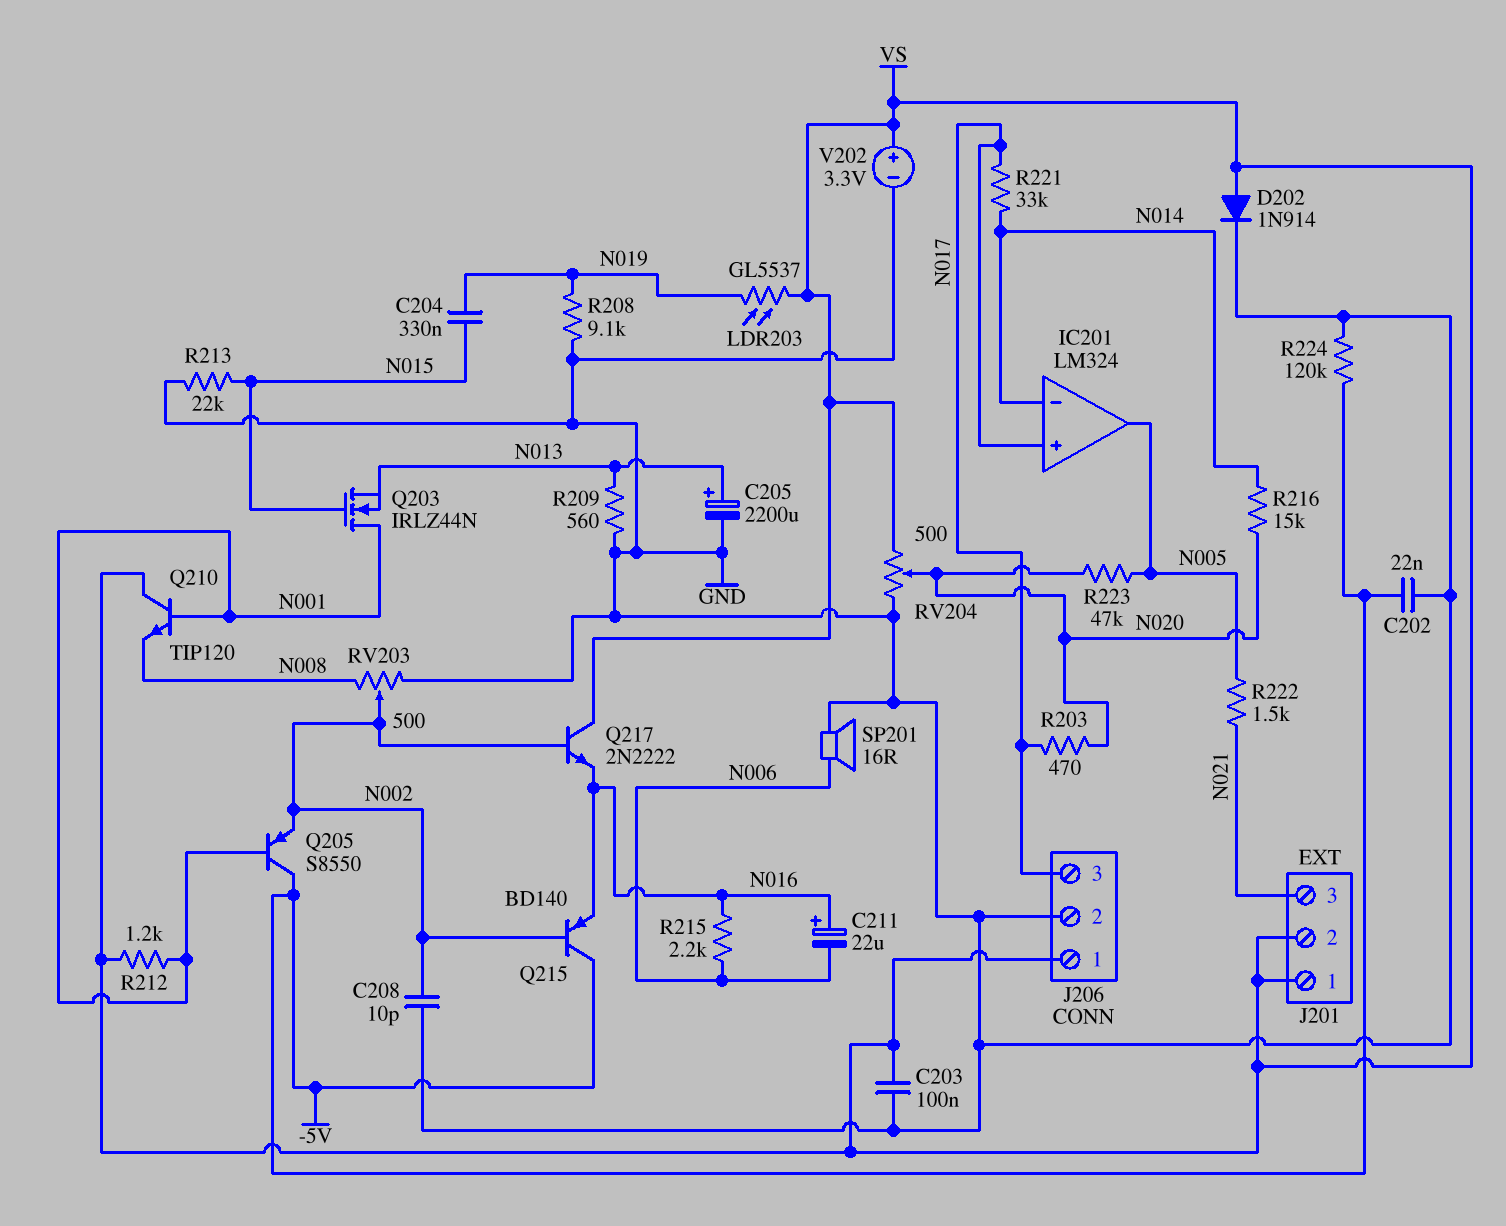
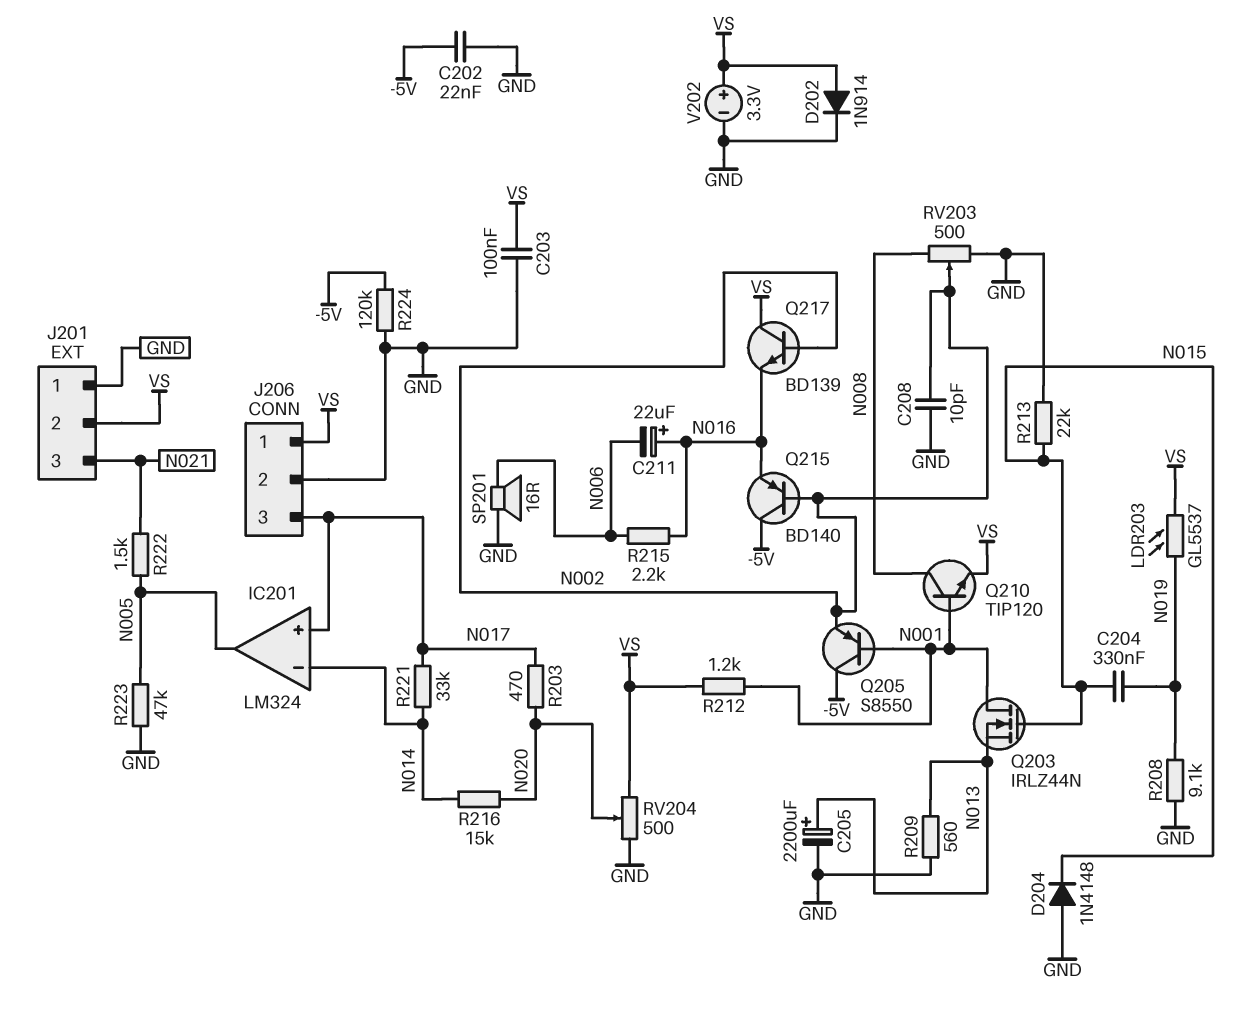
D204: none -> diode 1N4148 (A GND, K N015)
J201 pin 1: VS -> GND
Q210: NPN TIP120 (B N001, C VS, E N008) -> NPN TIP120 (B N001, C N008, E VS)
Q217: NPN 2N2222 (B N002, C VS, E N016) -> NPN BD139 (B N002, C VS, E N016)
R223: 47k (N005, N020) -> 47k (GND, N005)

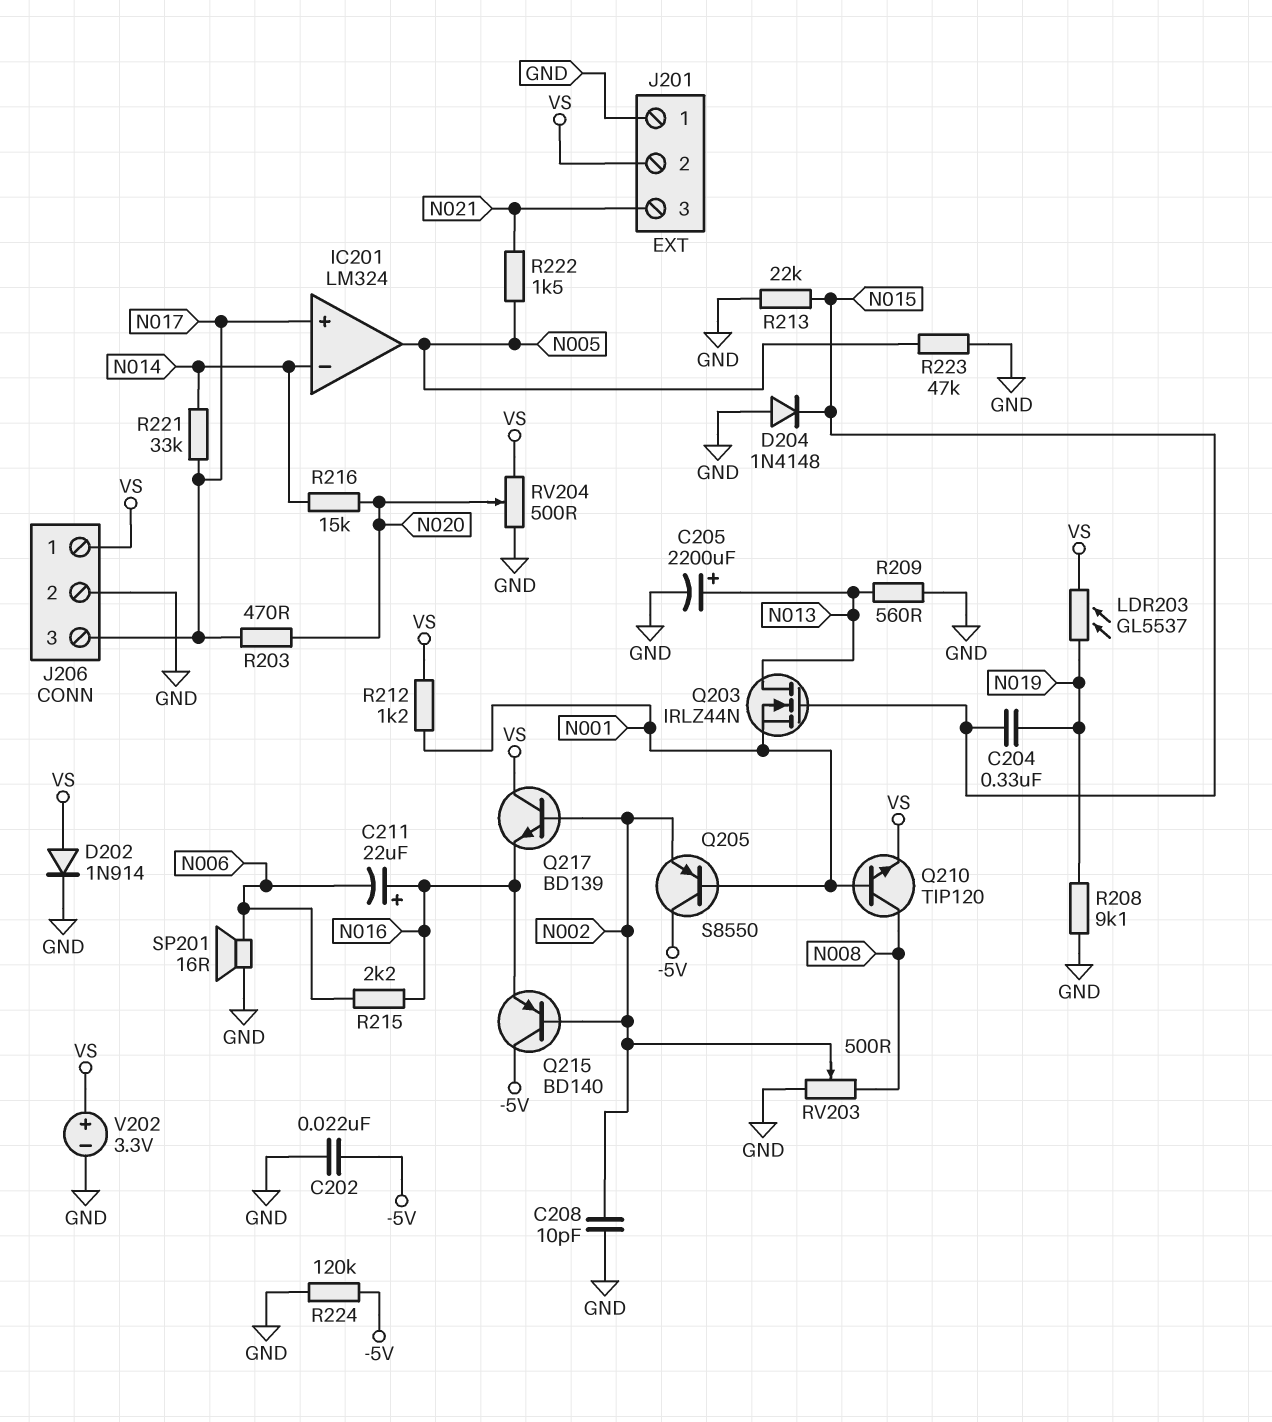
C203: 100nF (GND, VS) -> none
Q203: NMOS IRLZ44N (G N015, D N001, S N013) -> NMOS IRLZ44N (G N015, D N013, S N001)

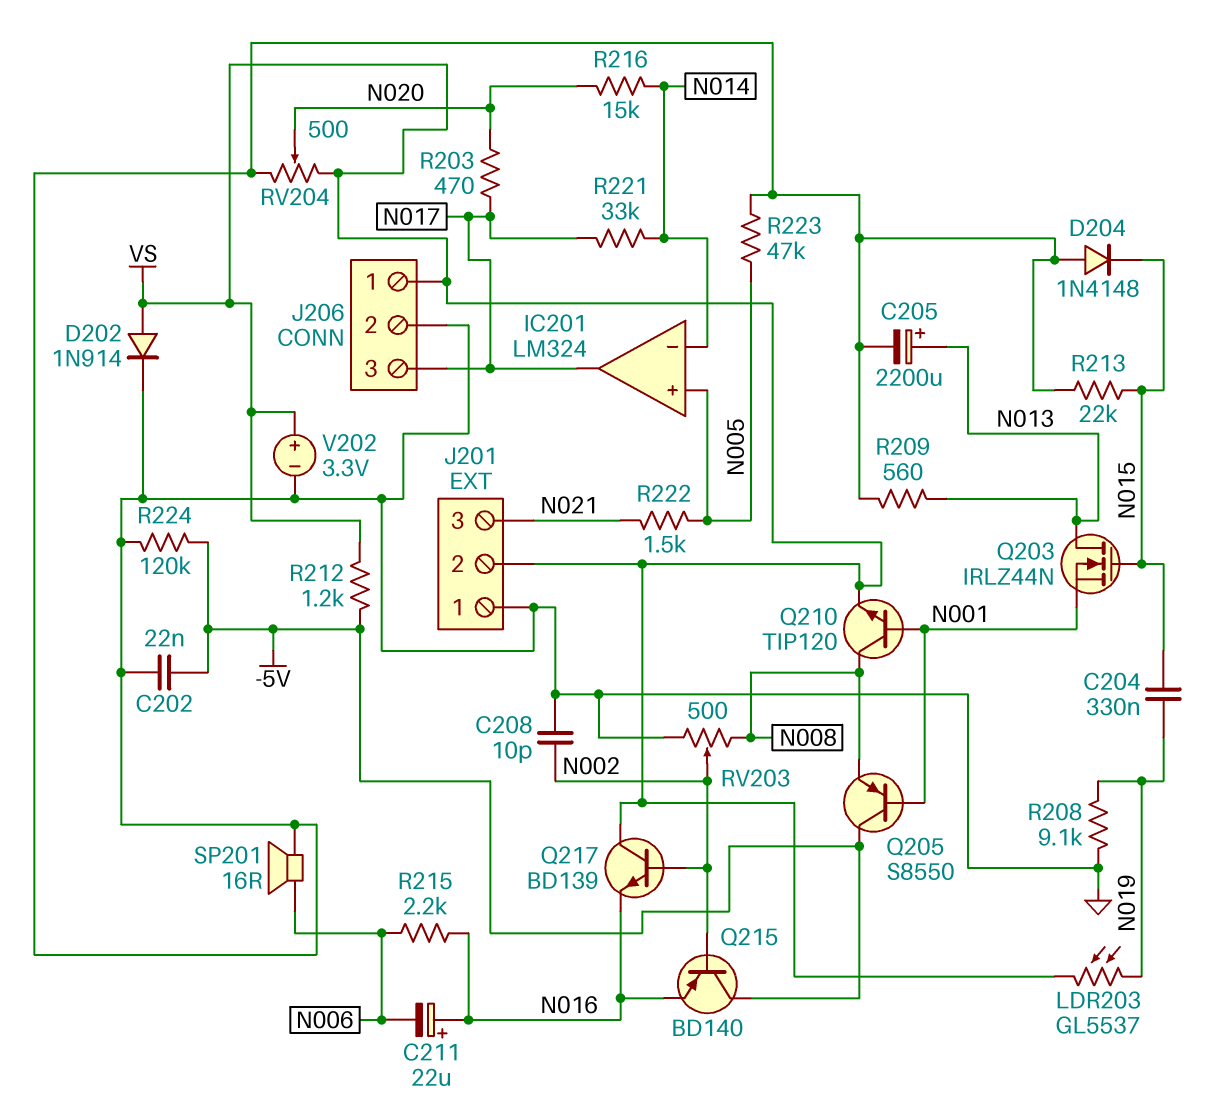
IC201 pin in+: N017 -> N005
IC201 pin out: N005 -> N017
Q205: PNP S8550 (B N001, C -5V, E N002) -> PNP S8550 (B N001, C -5V, E N008)
R212: 1.2k (N001, VS) -> 1.2k (-5V, VS)

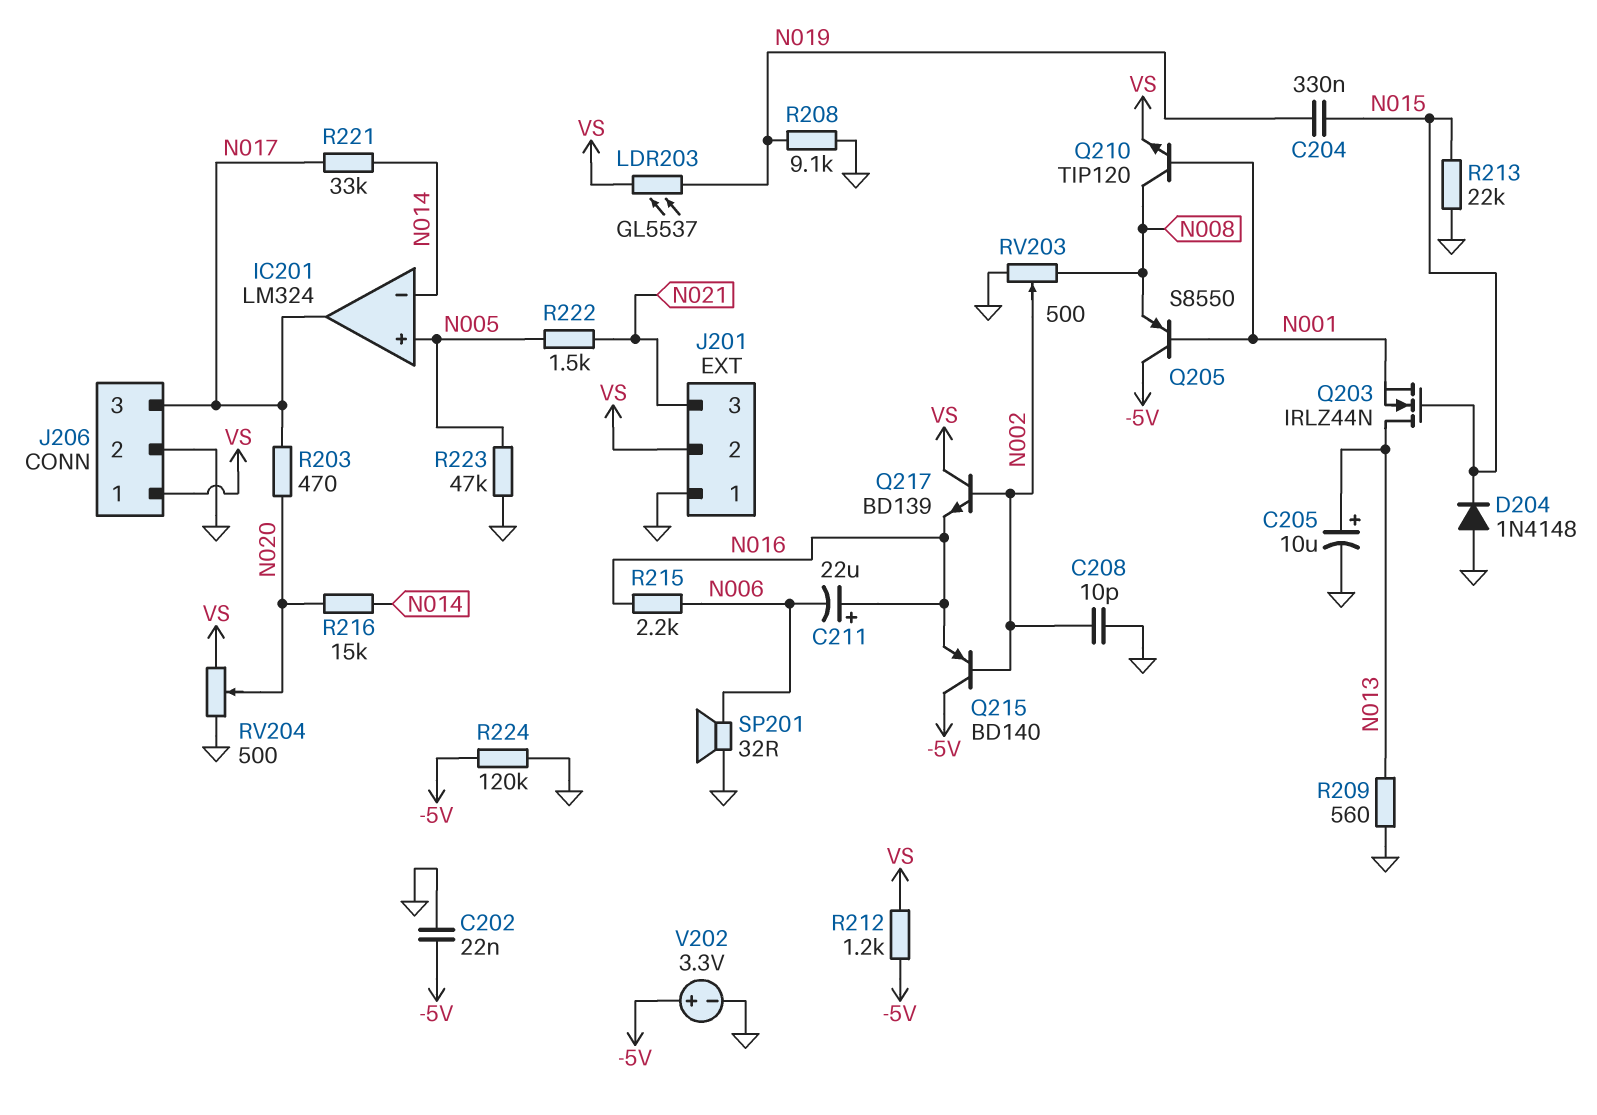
C205: 2200uF (plus N013, minus GND) -> 10uF (plus N013, minus GND)
D202: diode 1N914 (A VS, K GND) -> none
SP201: speaker 16R (GND, N006) -> speaker 32R (GND, N006)
V202: 3.3V (plus VS, minus GND) -> 3.3V (plus -5V, minus GND)

